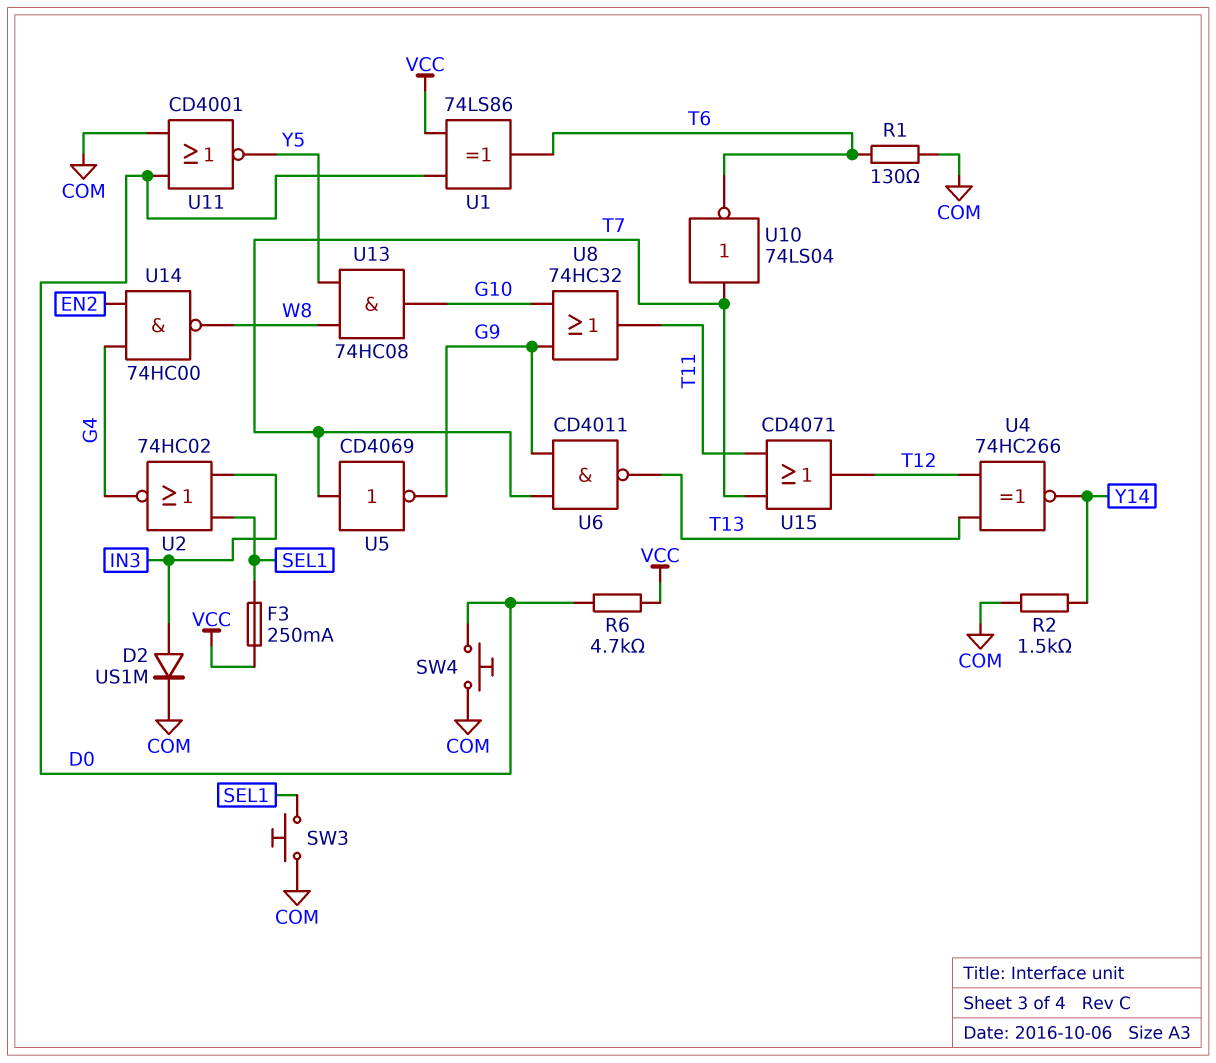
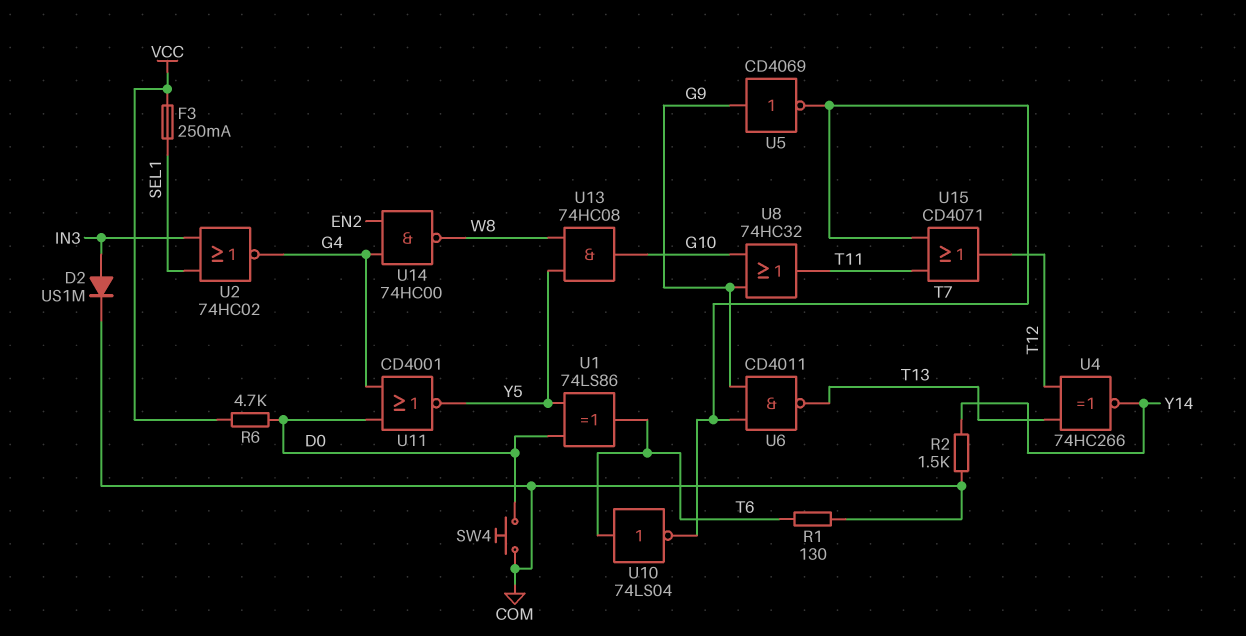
SW3: button (COM, SEL1) -> none
U1: XOR 74LS86 (in D0, in VCC, out T6) -> XOR 74LS86 (in D0, in Y5, out T6)
U5: NOT CD4069 (in T7, out G9) -> NOT CD4069 (in G9, out T7)
U10: NOT 74LS04 (in T7, out T6) -> NOT 74LS04 (in T6, out T7)
U11: NOR CD4001 (in COM, in D0, out Y5) -> NOR CD4001 (in D0, in G4, out Y5)

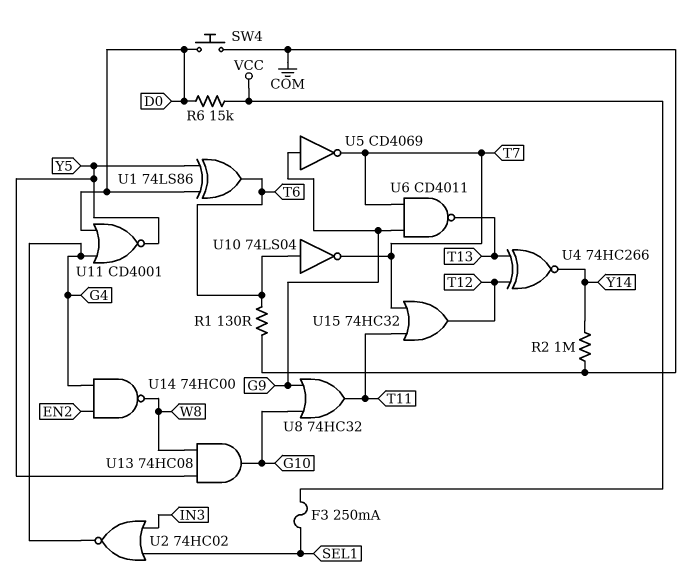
D2: diode US1M (A IN3, K COM) -> none
R2: 1.5k (COM, Y14) -> 1M (COM, Y14)
R6: 4.7k (D0, VCC) -> 15k (D0, VCC)
U15: OR CD4071 (in T7, in T11, out T12) -> OR 74HC32 (in T7, in T11, out T12)

